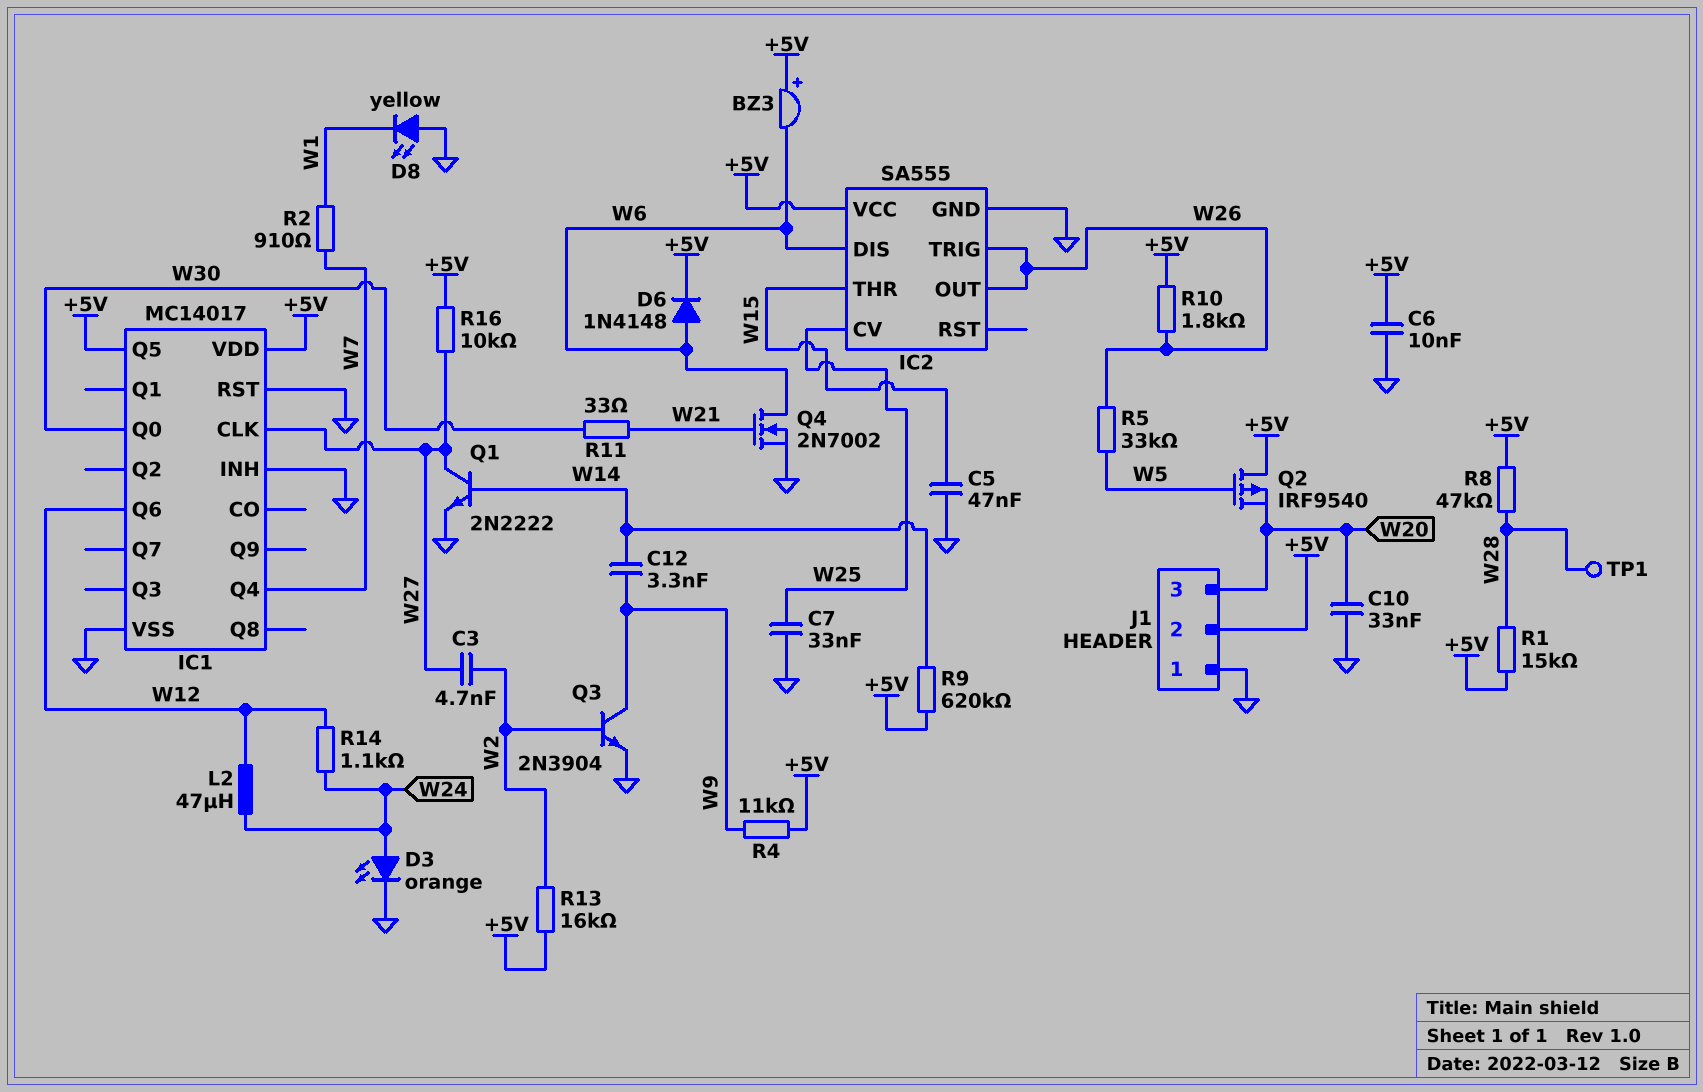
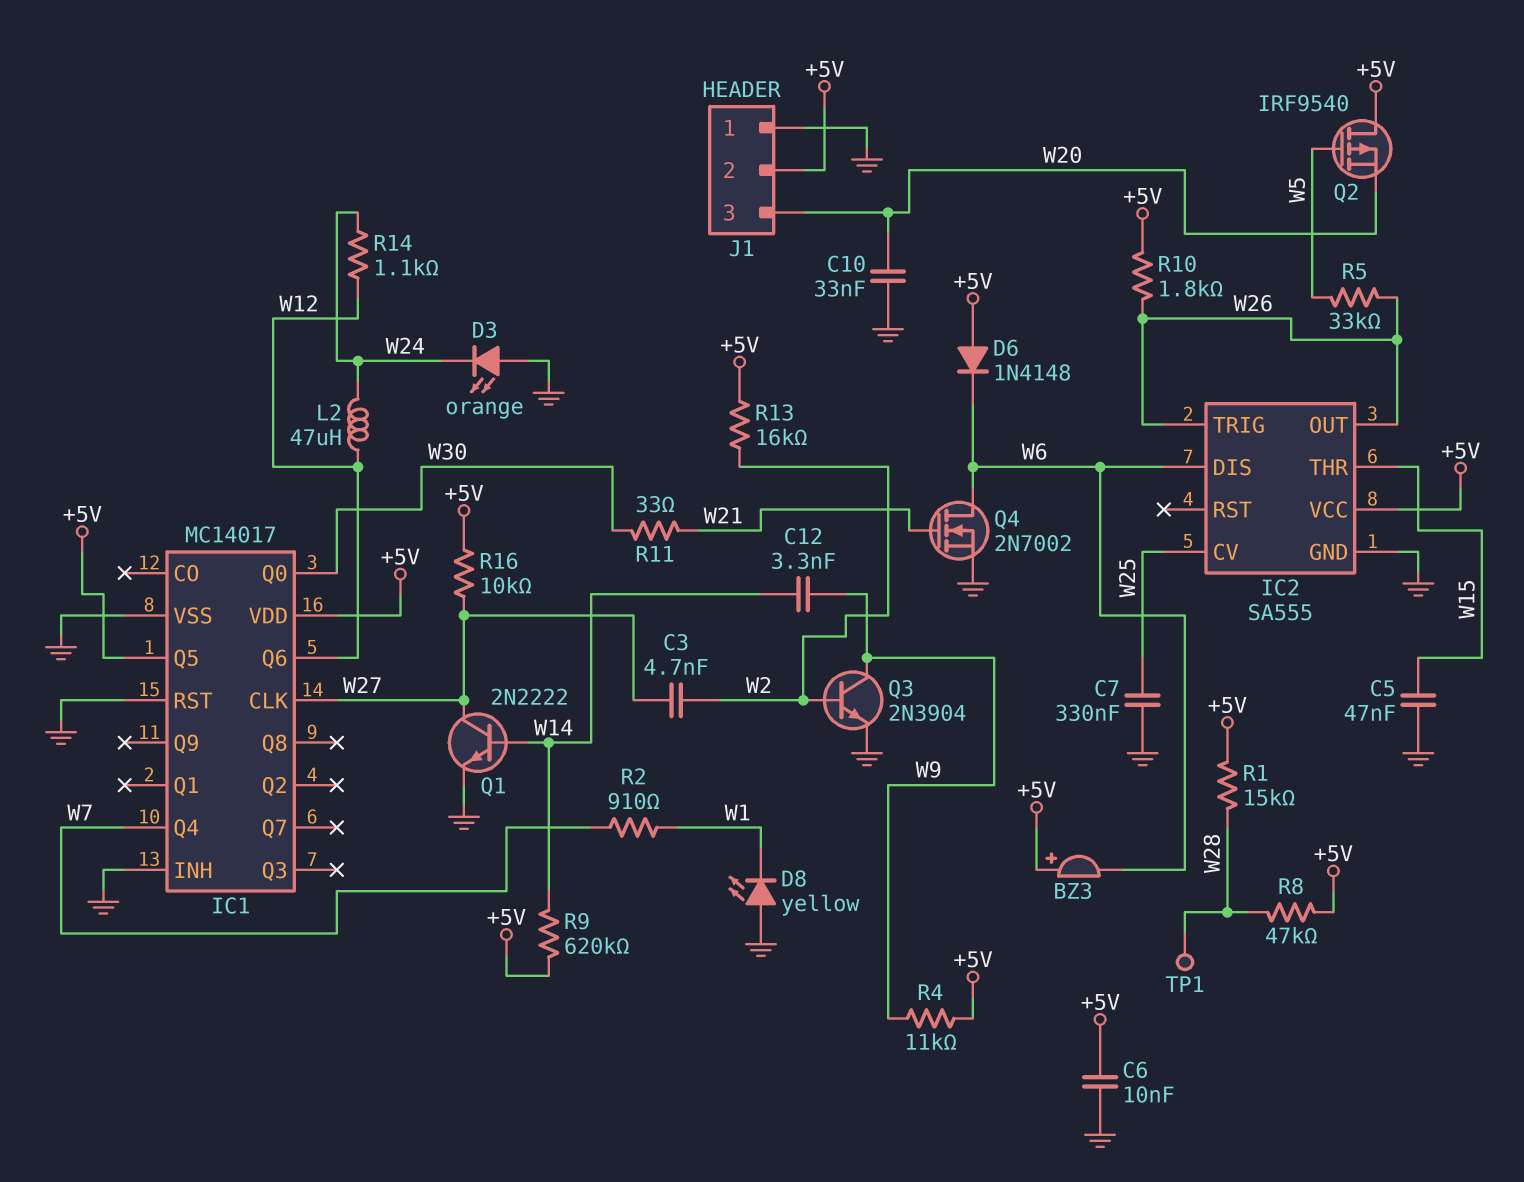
C7: 33nF (GND, W25) -> 330nF (GND, W25)
D3: LED orange (A W24, K GND) -> LED orange (A GND, K W24)
D6: diode 1N4148 (A W6, K +5V) -> diode 1N4148 (A +5V, K W6)

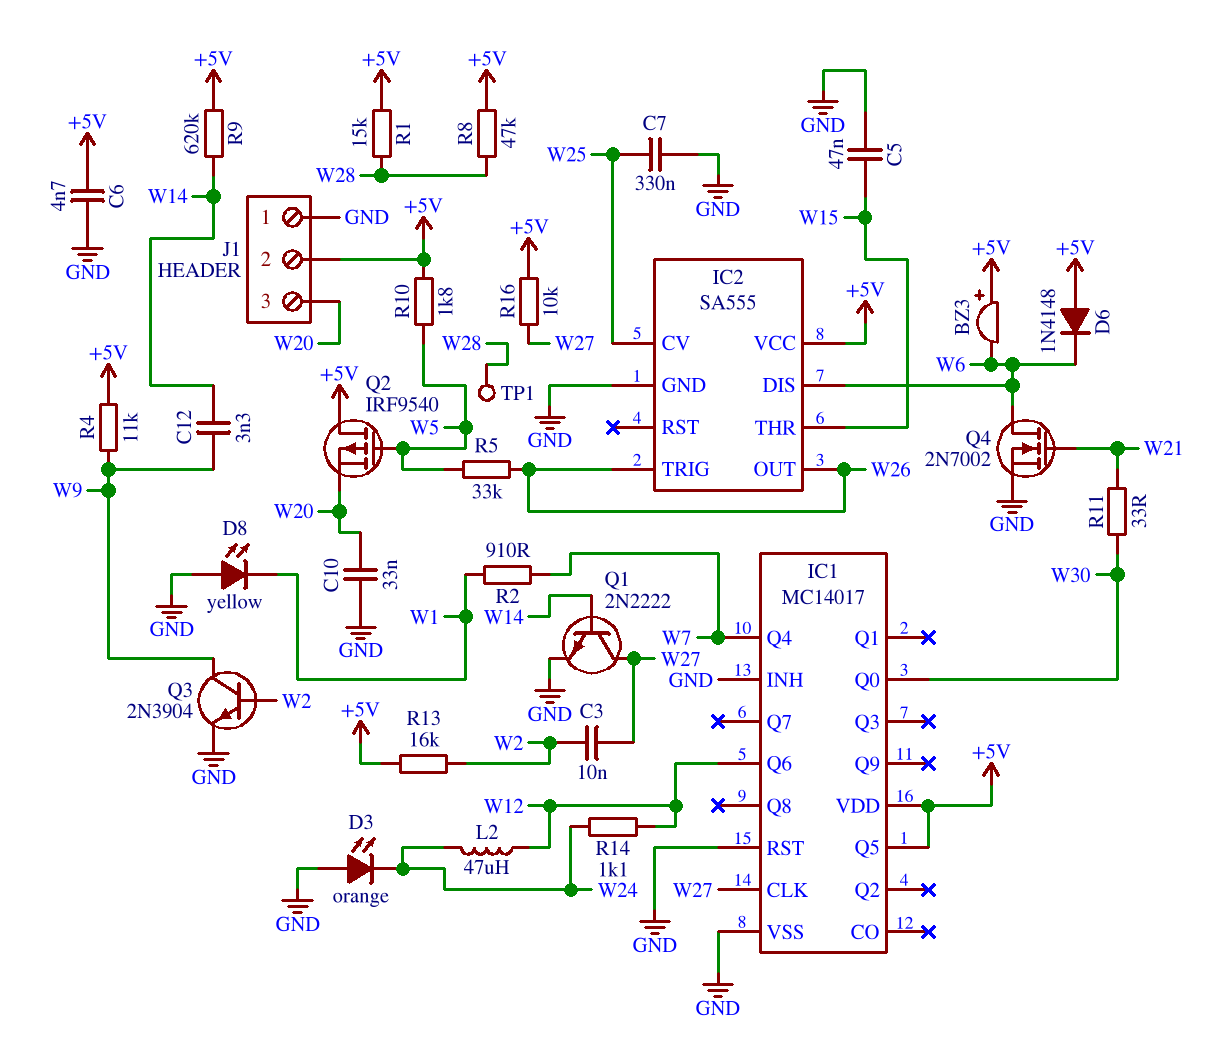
C3: 4.7nF (W2, W27) -> 10nF (W2, W27)
C6: 10nF (+5V, GND) -> 4.7nF (+5V, GND)
R10: 1.8k (+5V, W26) -> 1.8k (+5V, W5)

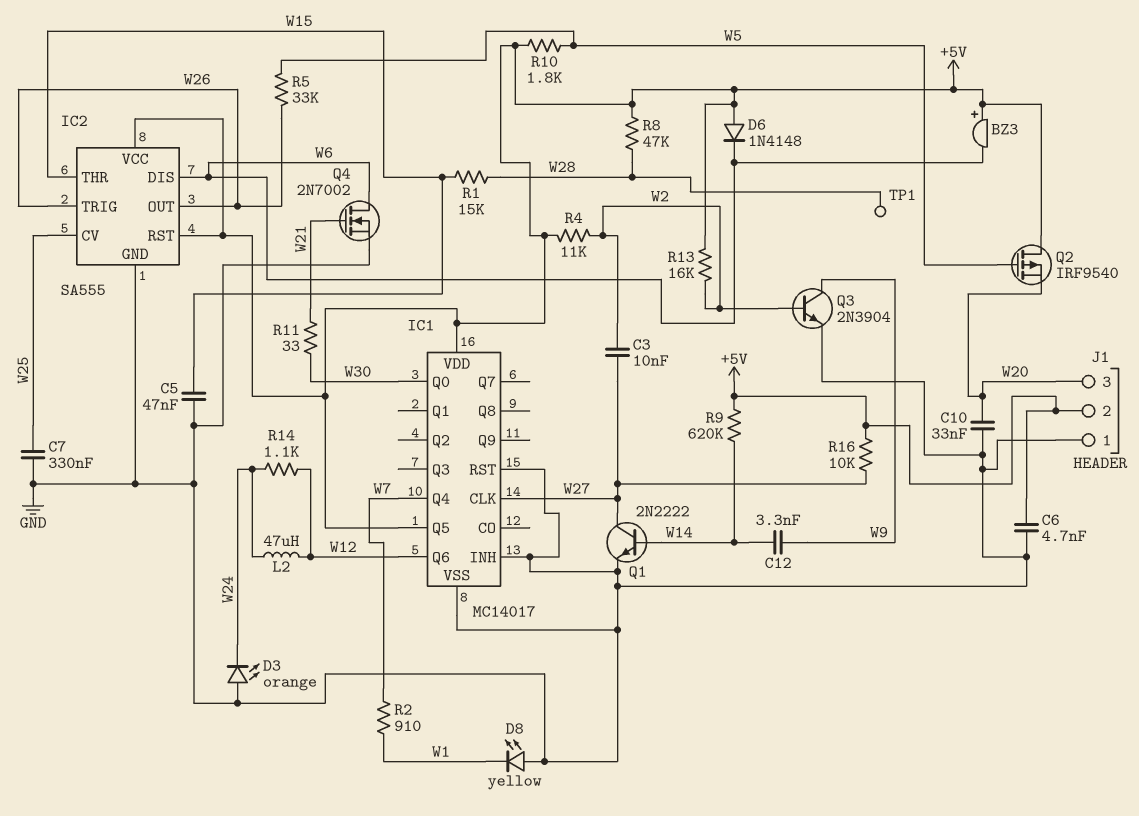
IC2 pin RST: none -> +5V
R1: 15k (+5V, W28) -> 15k (W15, W28)
R4: 11k (+5V, W9) -> 11k (+5V, W2)

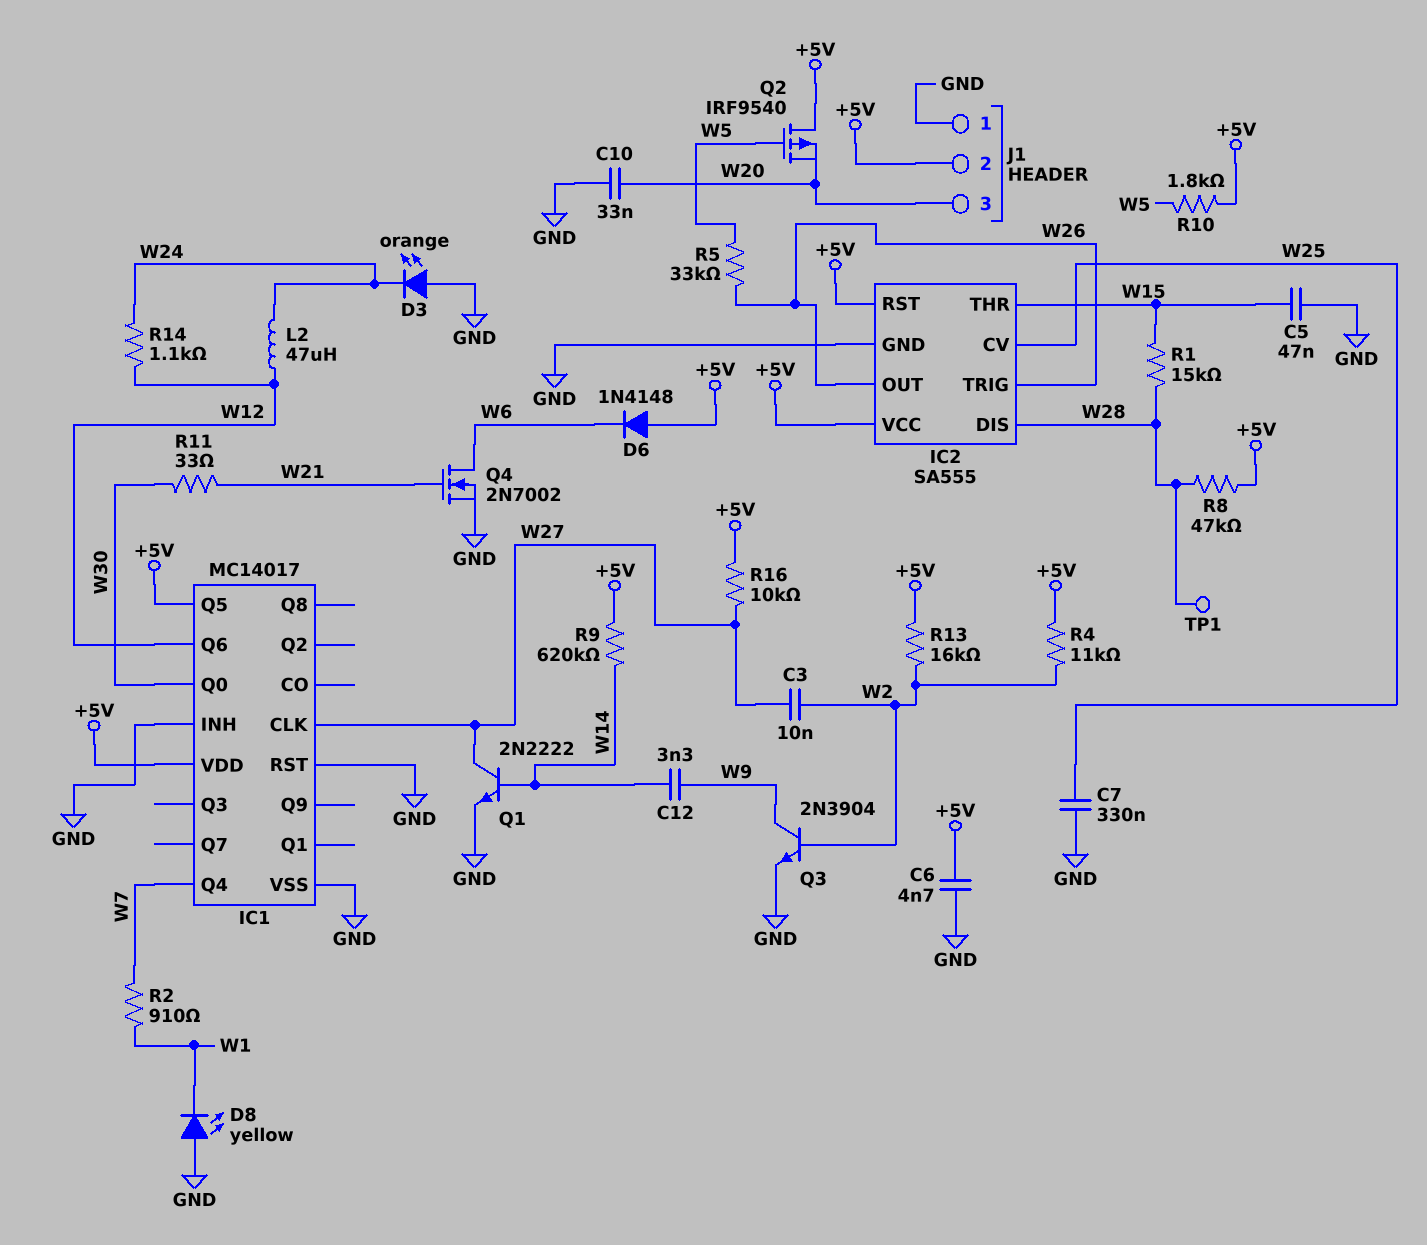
BZ3: buzzer (plus +5V, minus W6) -> none
IC2 pin DIS: W6 -> W28

